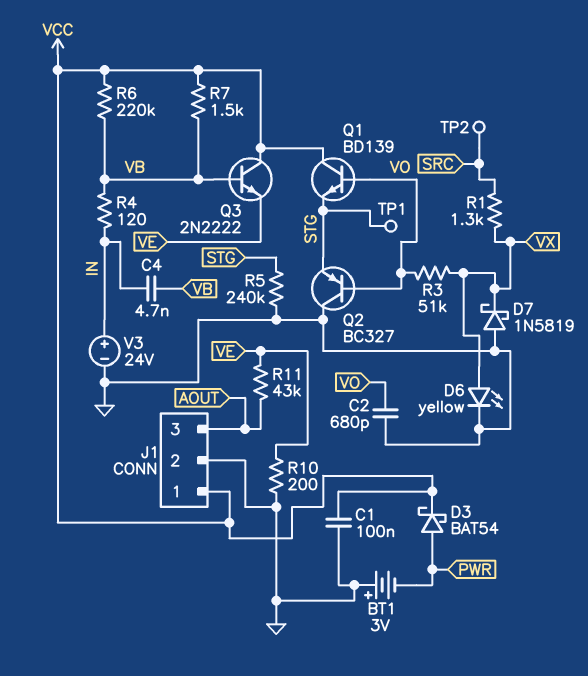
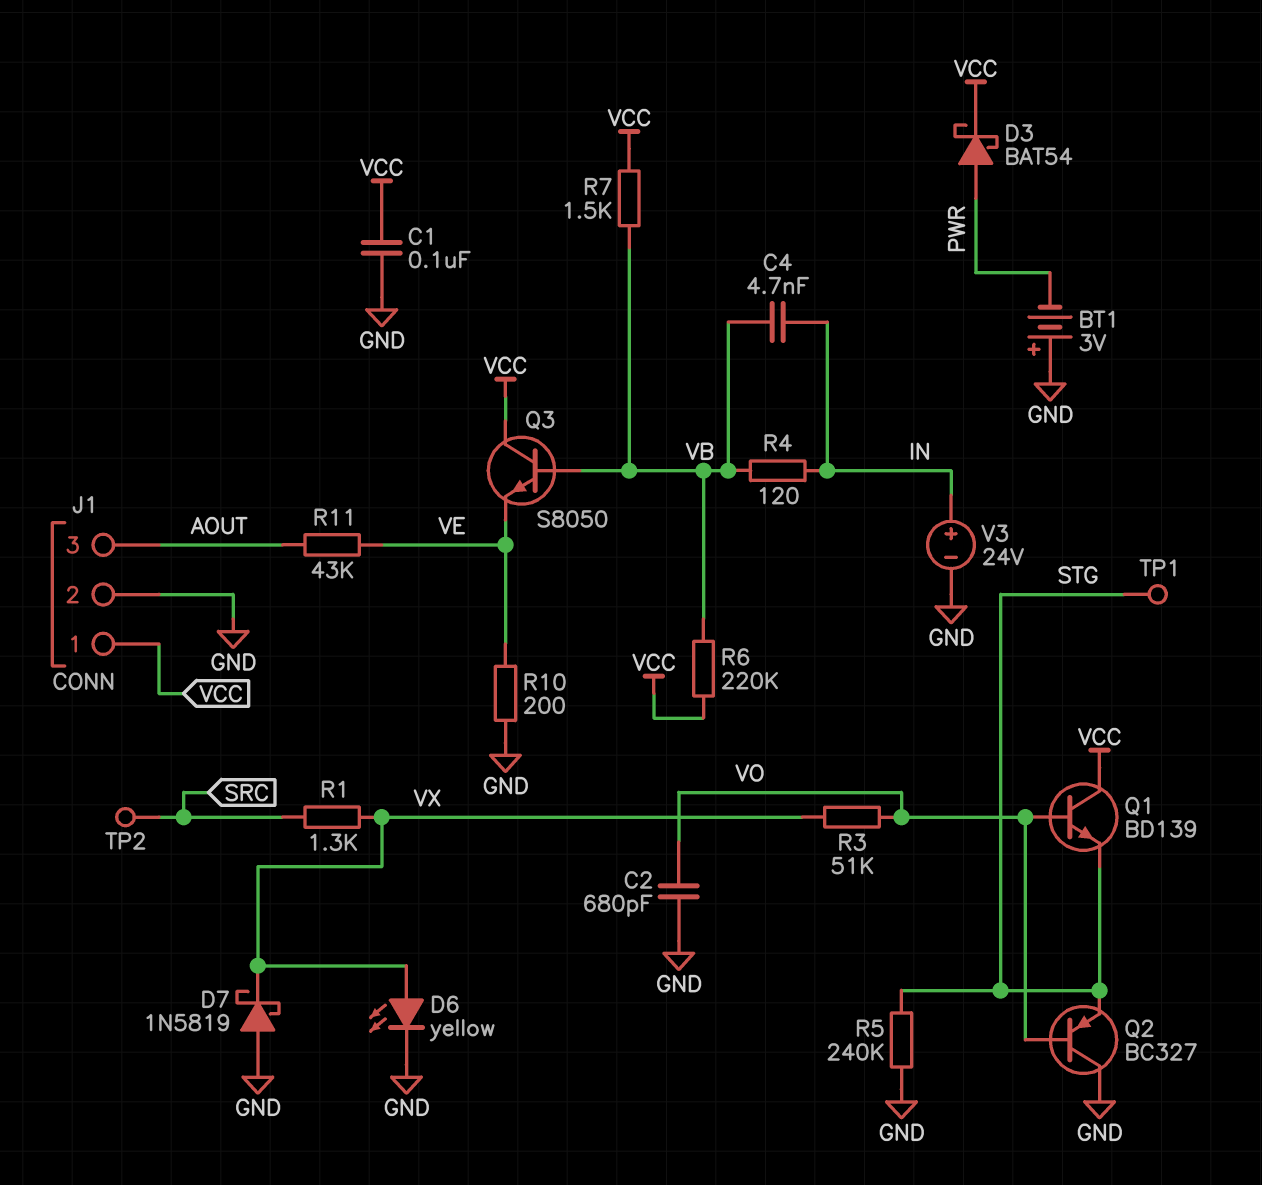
Q3: NPN 2N2222 (B VB, C VCC, E VE) -> NPN S8050 (B VB, C VCC, E VE)

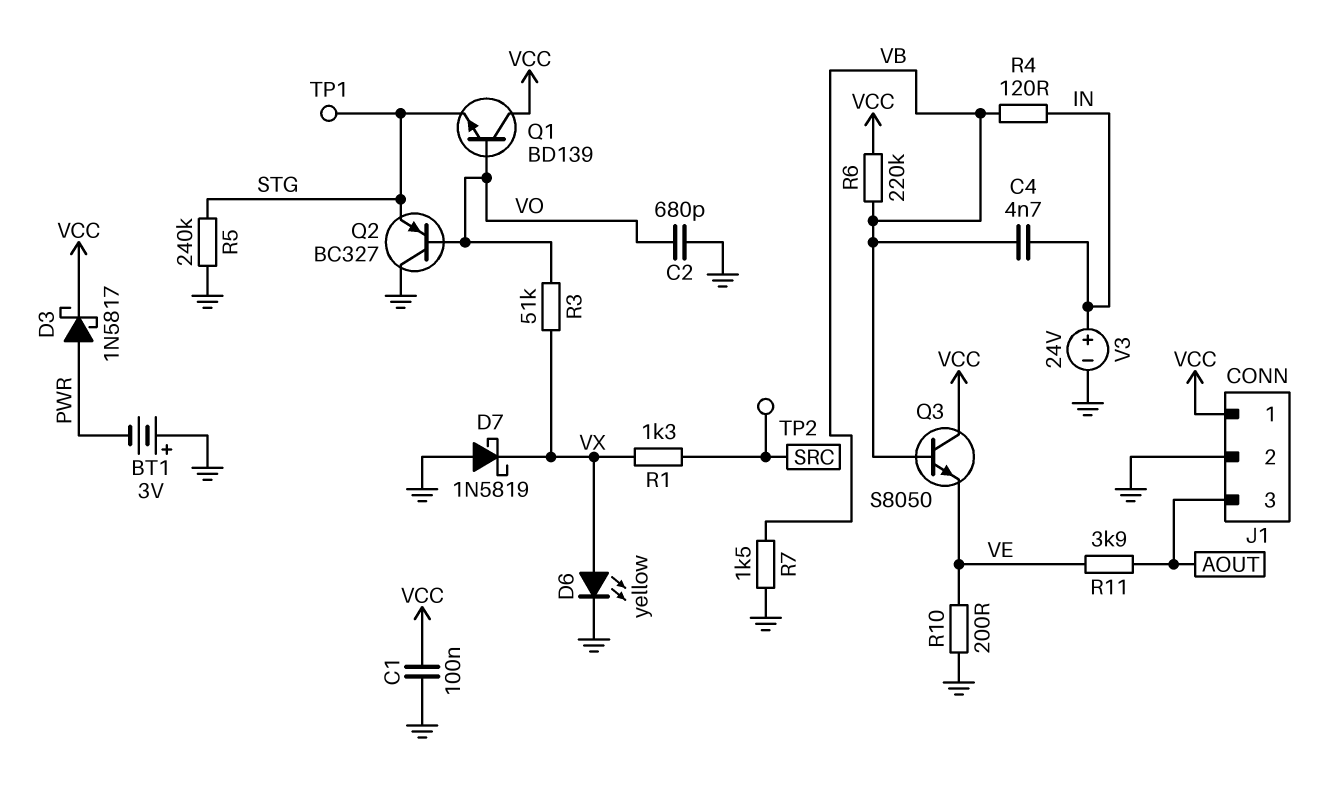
D3: schottky BAT54 (A PWR, K VCC) -> schottky 1N5817 (A PWR, K VCC)
R7: 1.5k (VB, VCC) -> 1.5k (GND, VB)
R11: 43k (AOUT, VE) -> 3.9k (AOUT, VE)

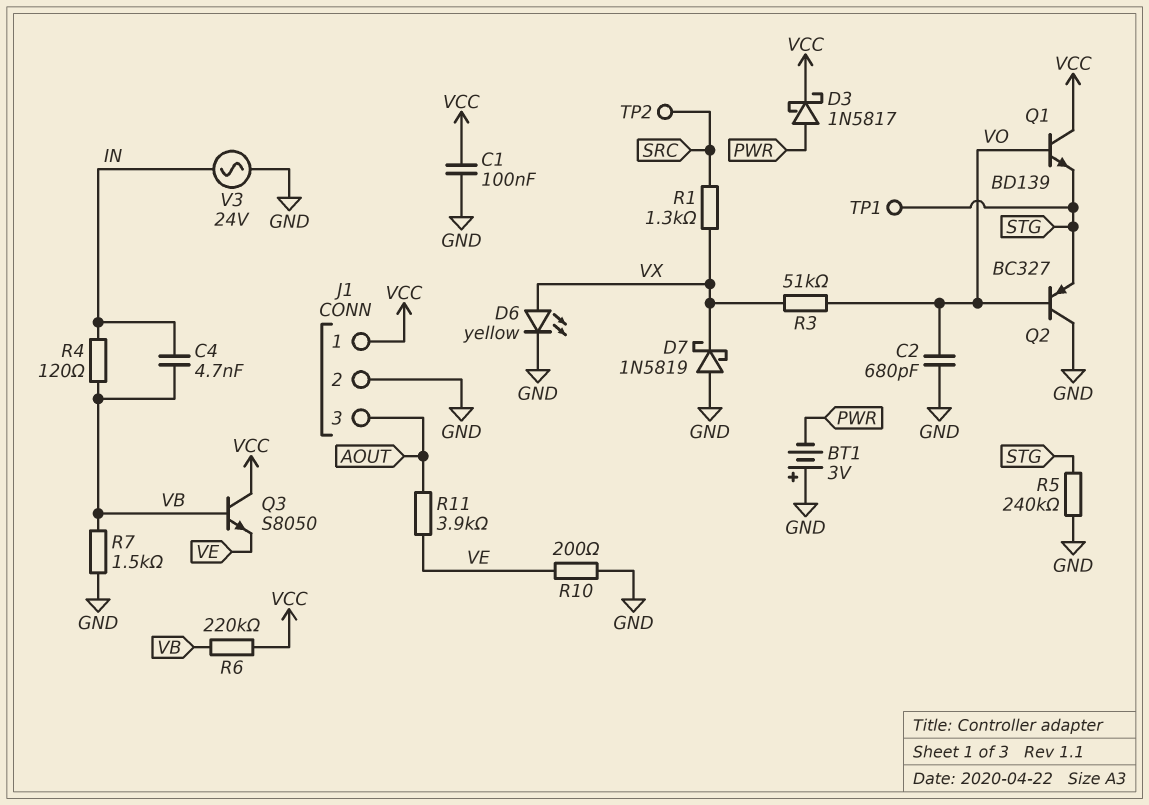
V3: 24V (plus IN, minus GND) -> AC 24V (GND, IN)

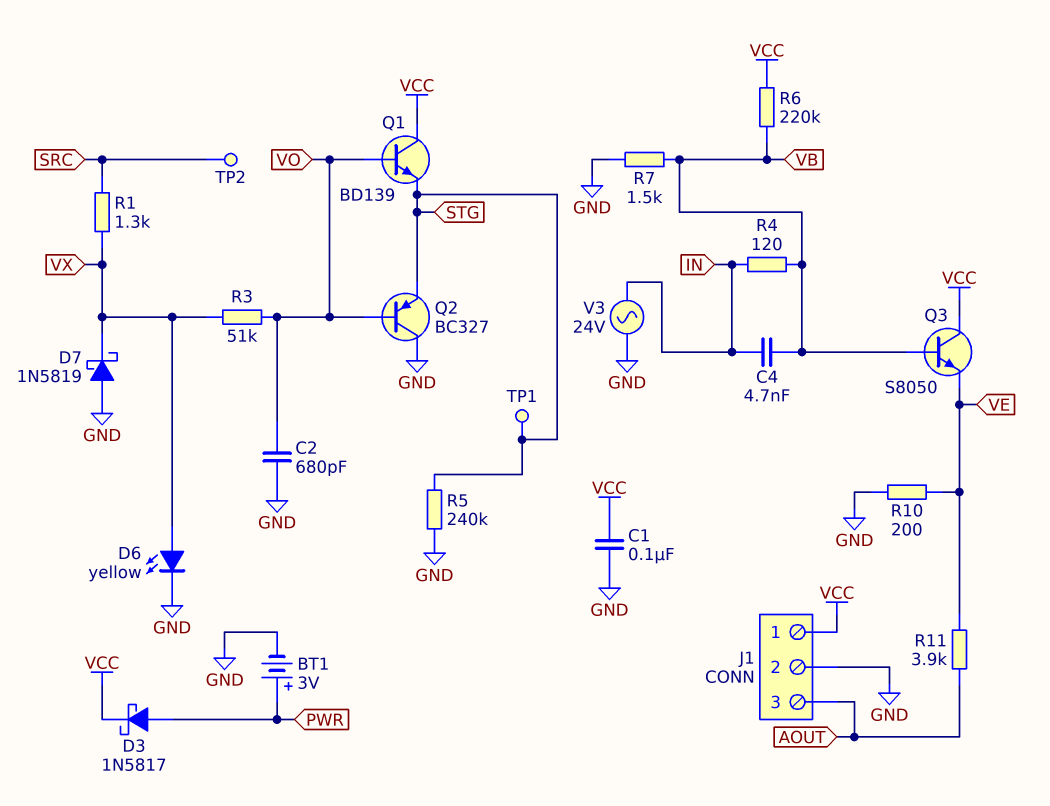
BT1: 3V (plus GND, minus PWR) -> 3V (plus PWR, minus GND)

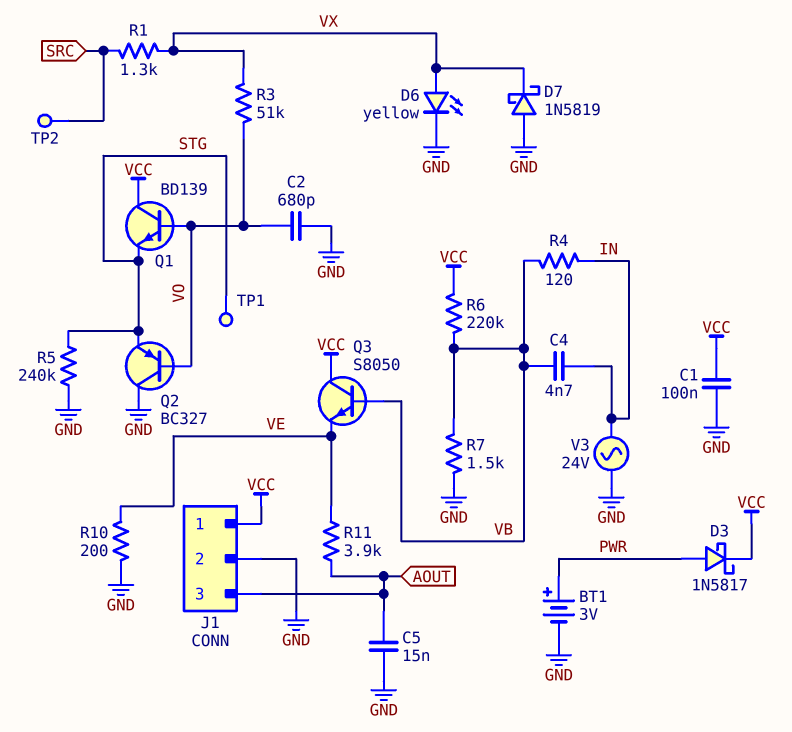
C5: none -> 15nF (AOUT, GND)

